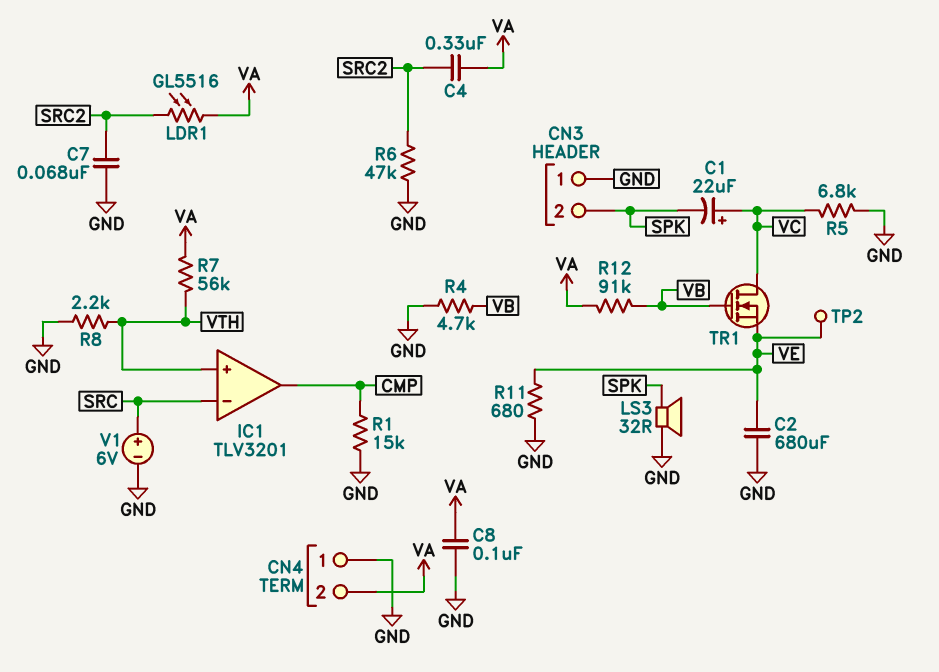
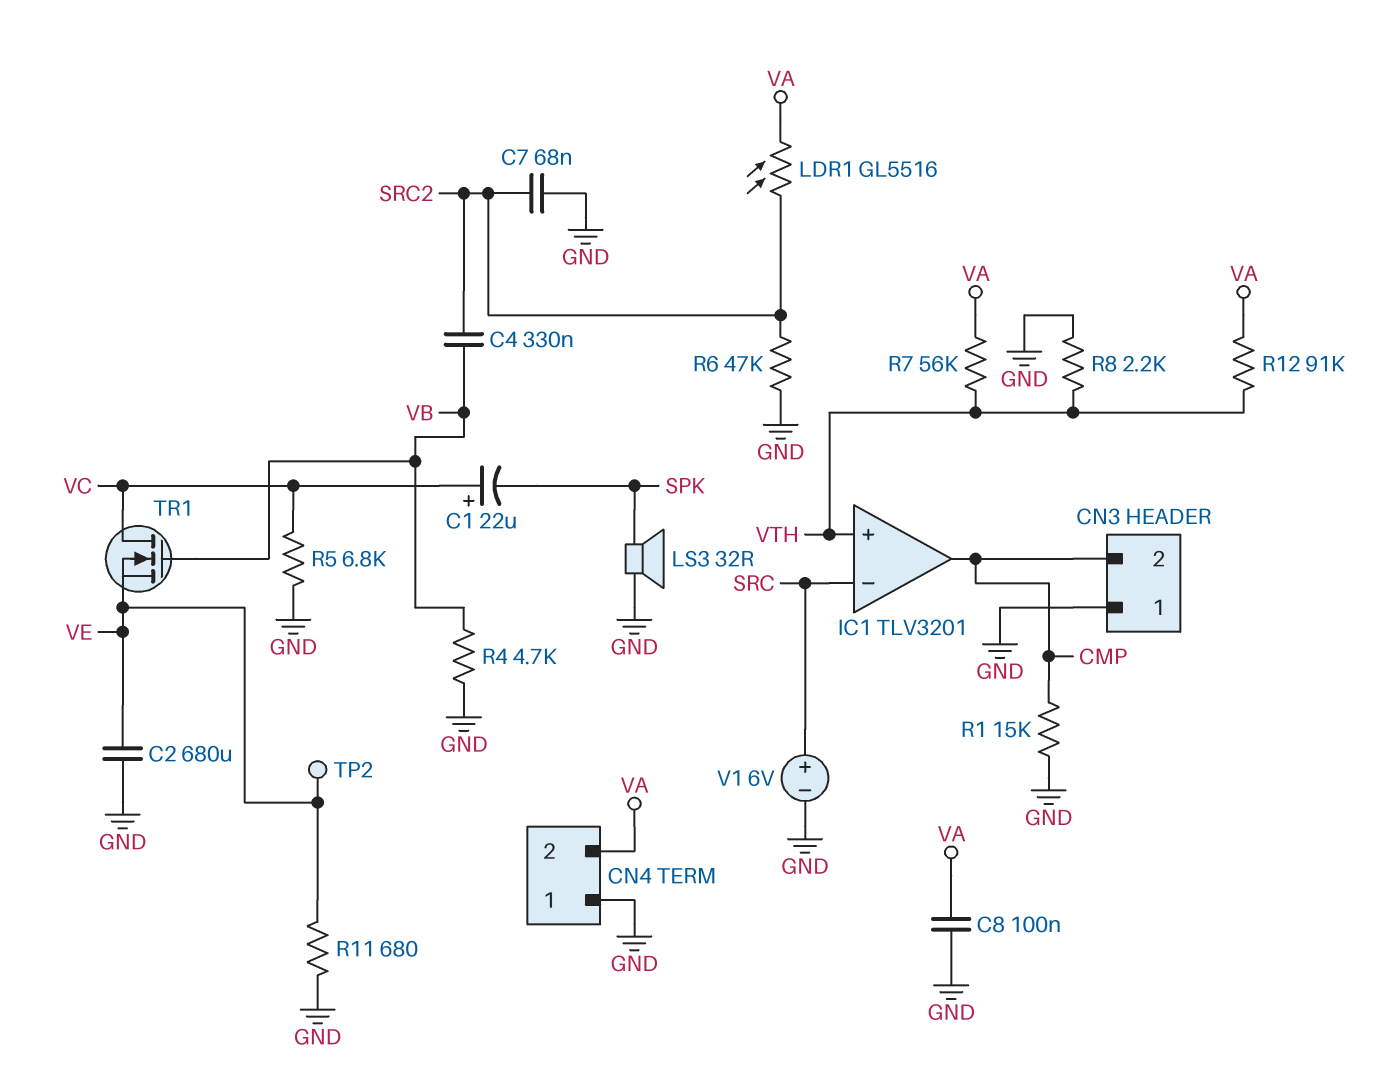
C4: 330nF (SRC2, VA) -> 330nF (SRC2, VB)
CN3 pin 2: SPK -> CMP
R12: 91k (VA, VB) -> 91k (VA, VTH)

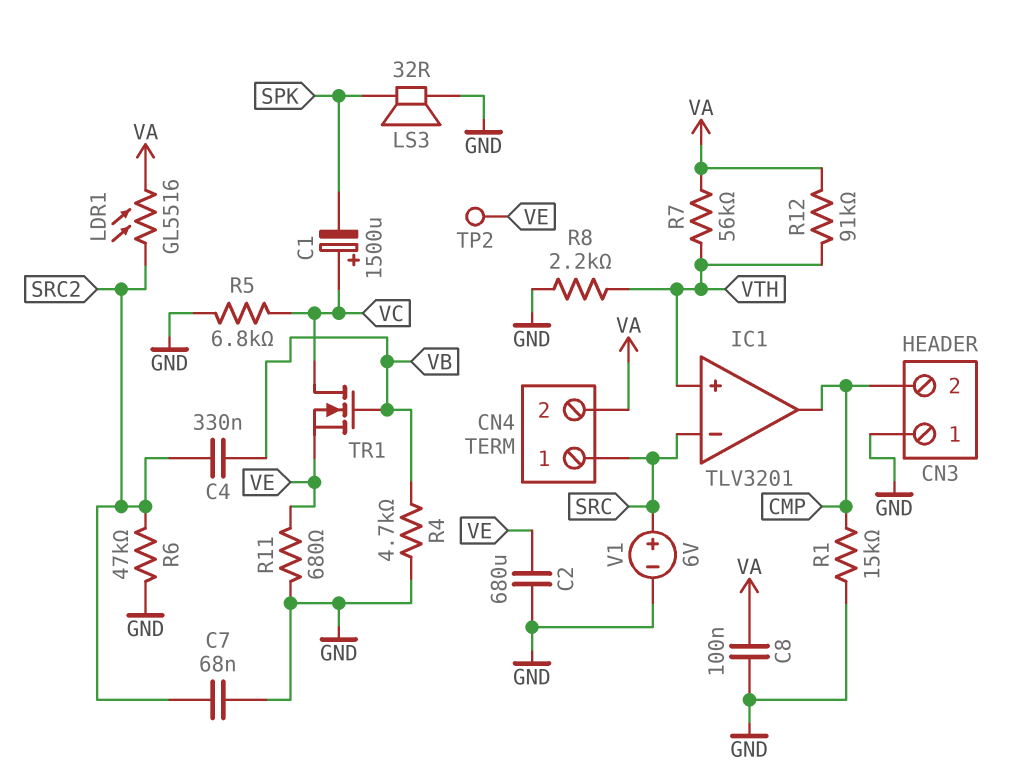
C1: 22uF (plus VC, minus SPK) -> 1500uF (plus VC, minus SPK)
CN4 pin 1: GND -> SRC

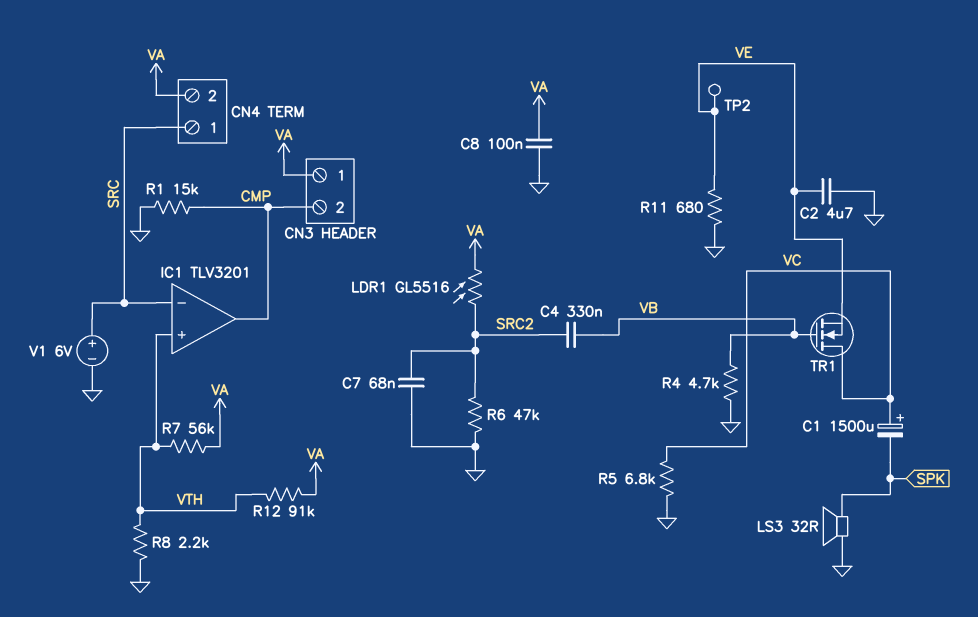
C2: 680uF (GND, VE) -> 4.7uF (GND, VE)
CN3 pin 1: GND -> VA

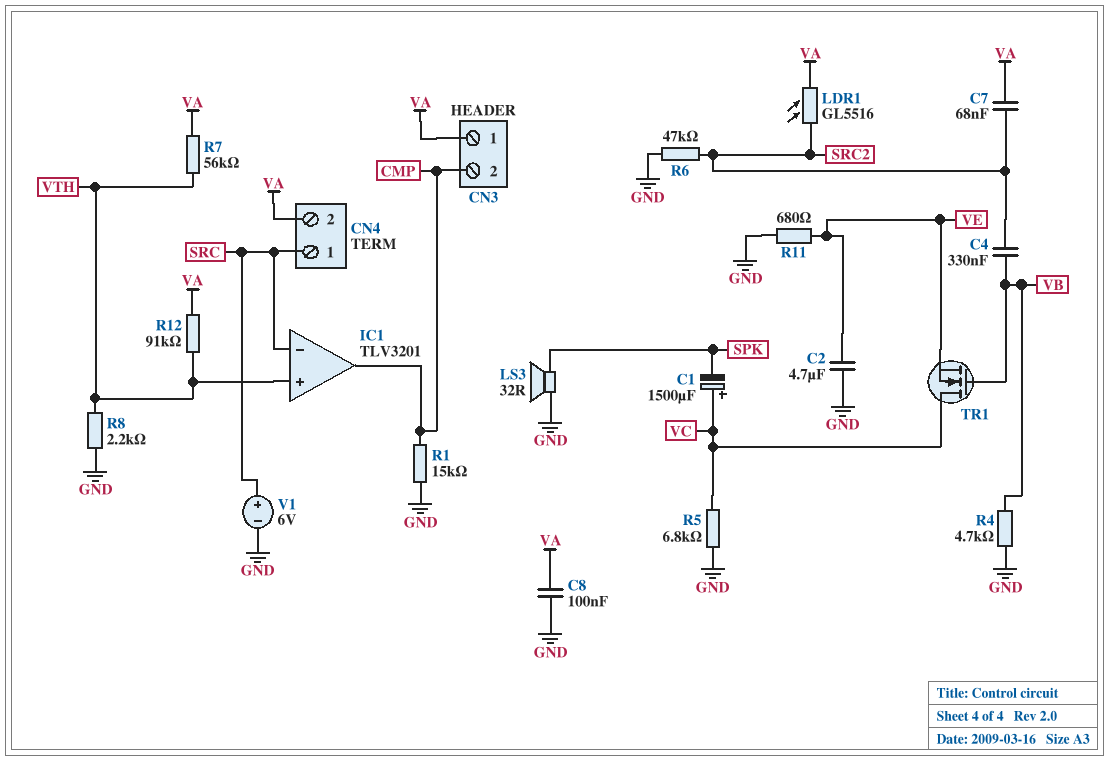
C7: 68nF (GND, SRC2) -> 68nF (SRC2, VA)
TP2: test point (VE) -> none

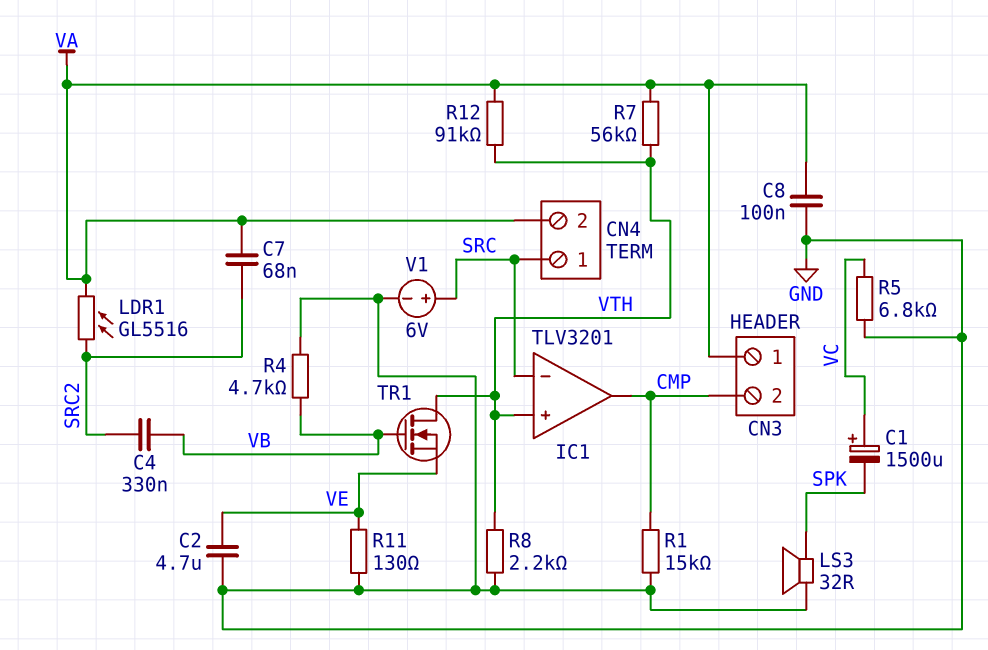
R6: 47k (GND, SRC2) -> none
R11: 680 (GND, VE) -> 130 (GND, VE)
TR1: NMOS (G VB, D VC, S VE) -> NMOS (G VB, D VTH, S VE)

